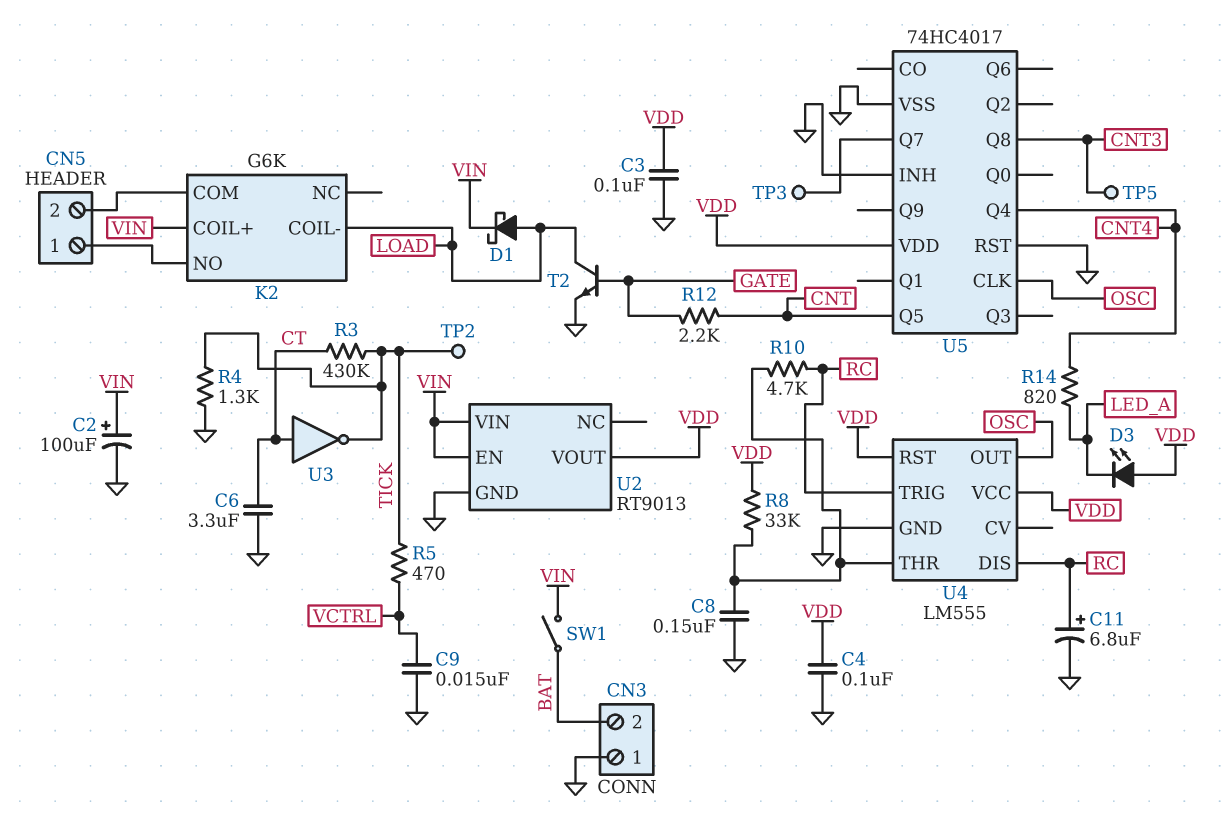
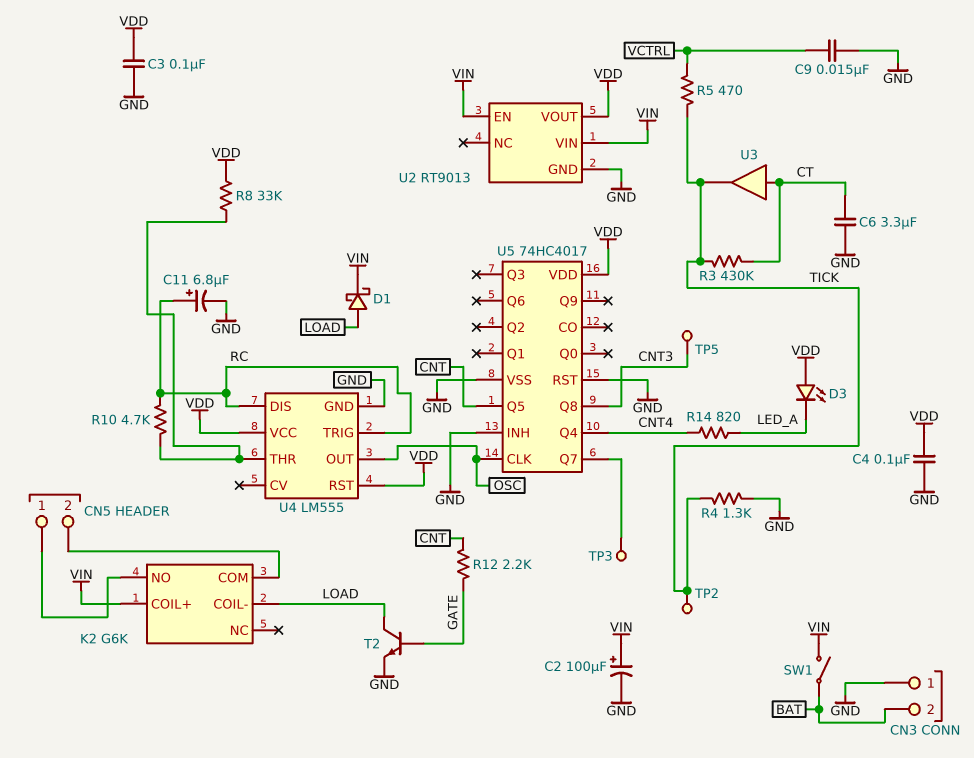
C8: 150nF (GND, U4/THR) -> none
U3: NOT (in CT, out TICK) -> buffer (in CT, out TICK)

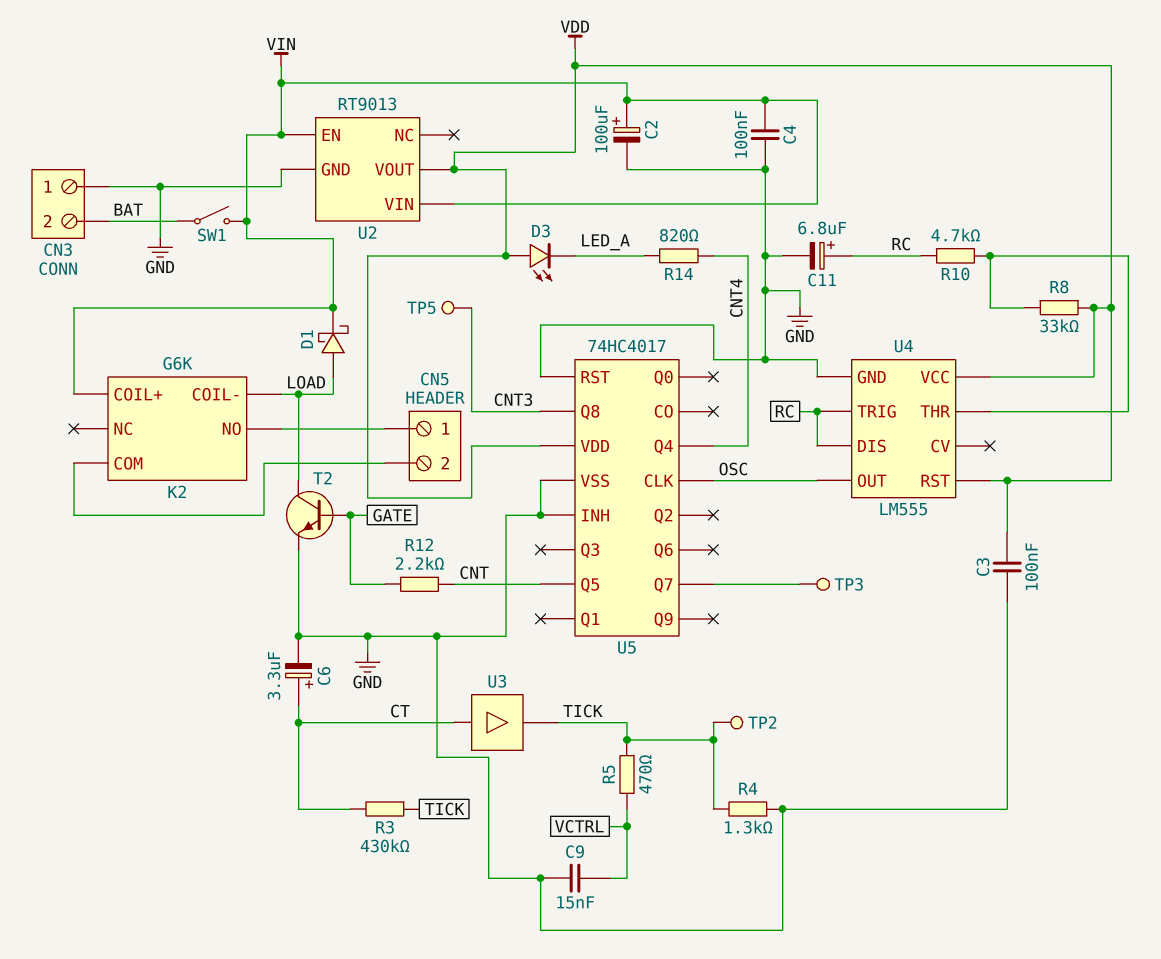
C4: 100nF (GND, VDD) -> 100nF (GND, VIN)
C6: 3.3uF (CT, GND) -> 3.3uF (plus CT, minus GND)

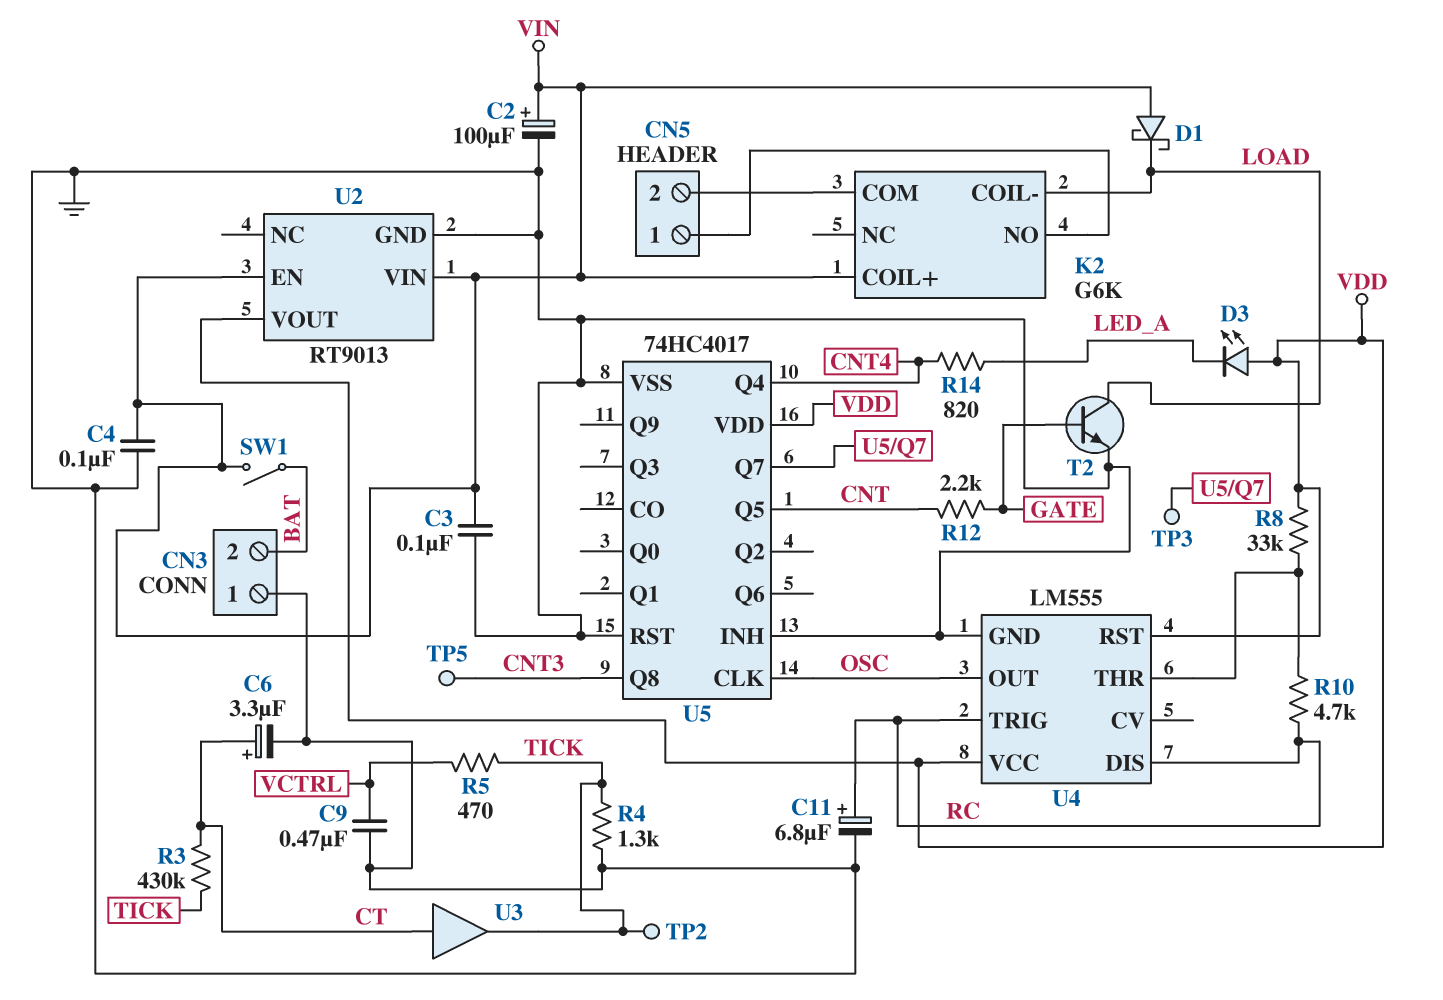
C3: 100nF (GND, VDD) -> 100nF (GND, VIN)
C9: 15nF (GND, VCTRL) -> 470nF (GND, VCTRL)
D1: schottky (A LOAD, K VIN) -> schottky (A VIN, K LOAD)

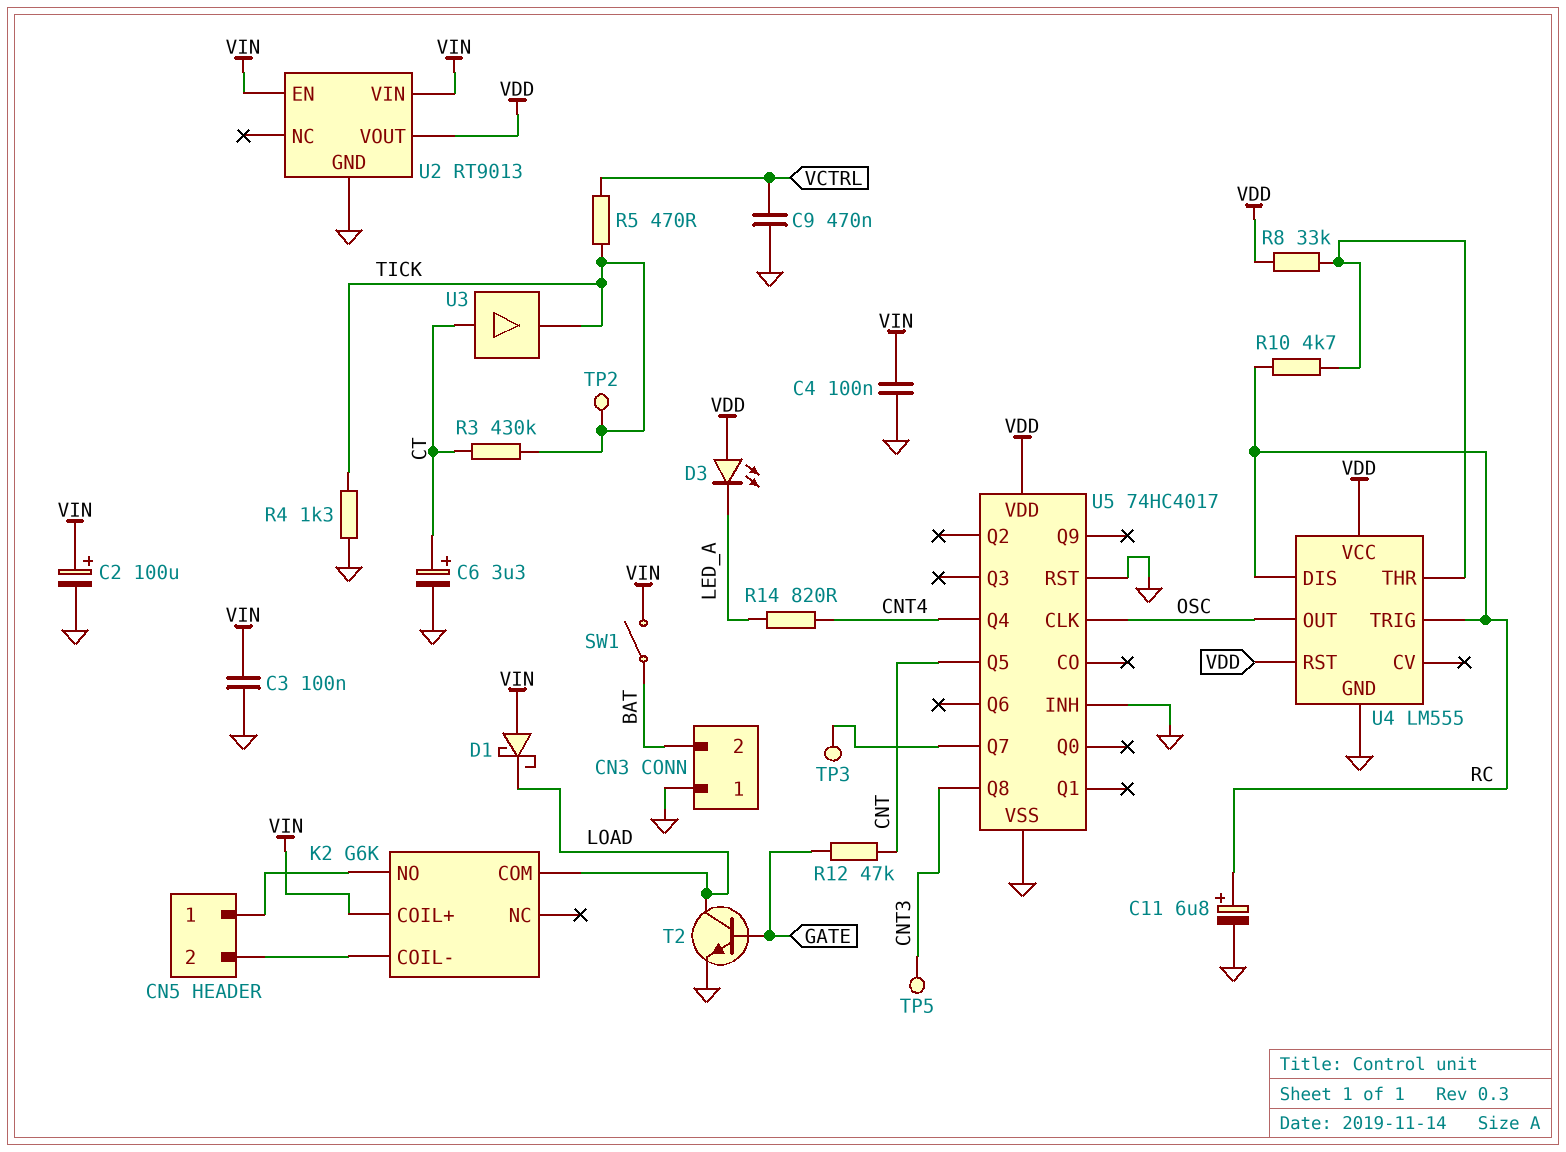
K2 pin COIL-: LOAD -> CN5/2
K2 pin COM: CN5/2 -> LOAD
R12: 2.2k (CNT, GATE) -> 47k (CNT, GATE)

